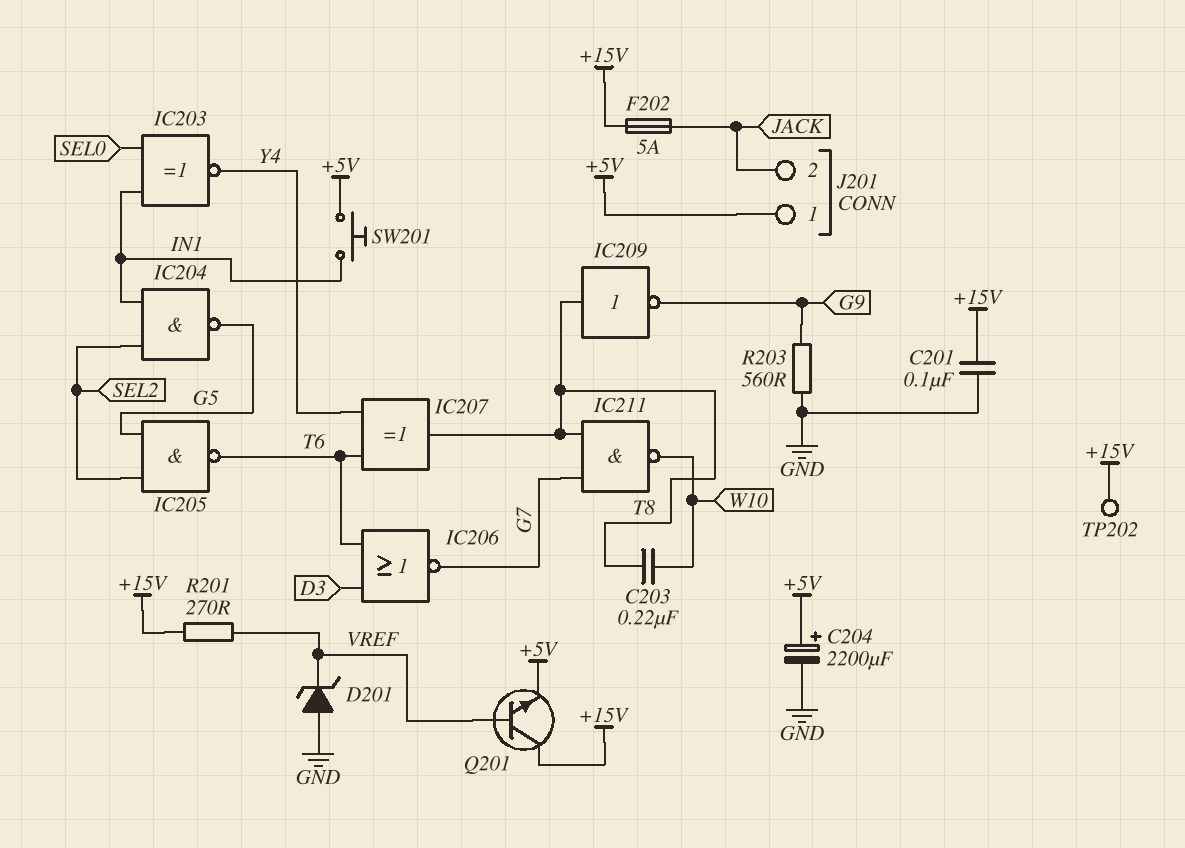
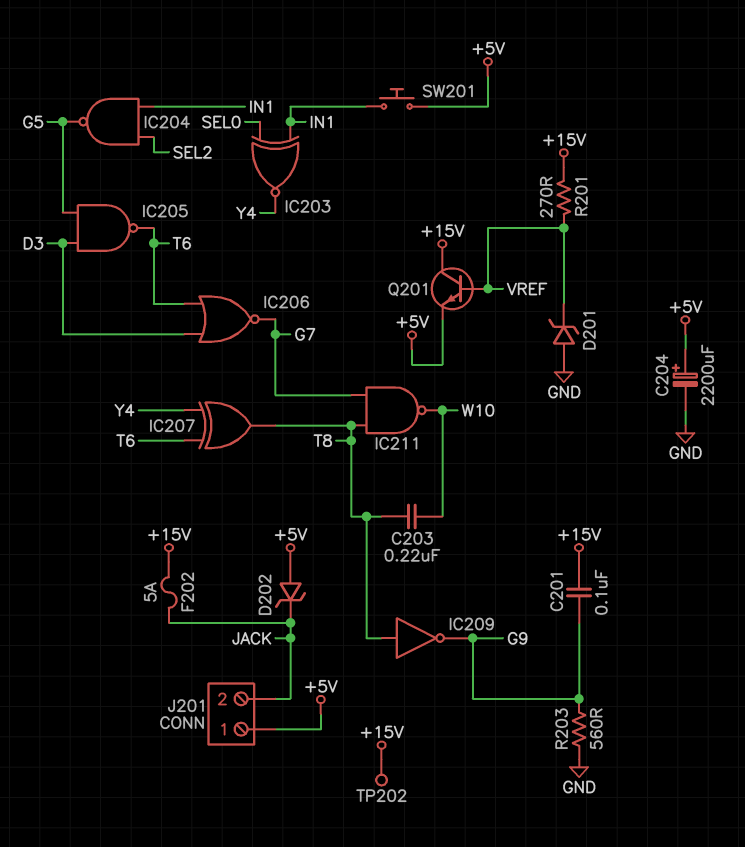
C201: 100nF (+15V, GND) -> 100nF (+15V, G9)
D202: none -> zener (A +5V, K JACK)
IC205: NAND (in G5, in SEL2, out T6) -> NAND (in D3, in G5, out T6)

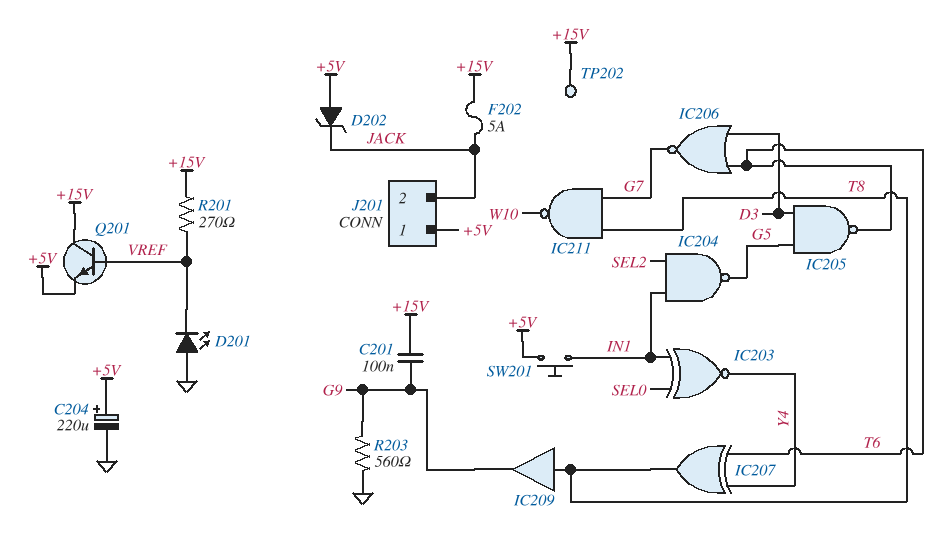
C203: 220nF (T8, W10) -> none
C204: 2200uF (plus +5V, minus GND) -> 220uF (plus +5V, minus GND)
D201: zener (A GND, K VREF) -> LED (A GND, K VREF)
IC209: NOT (in T8, out G9) -> buffer (in T8, out G9)

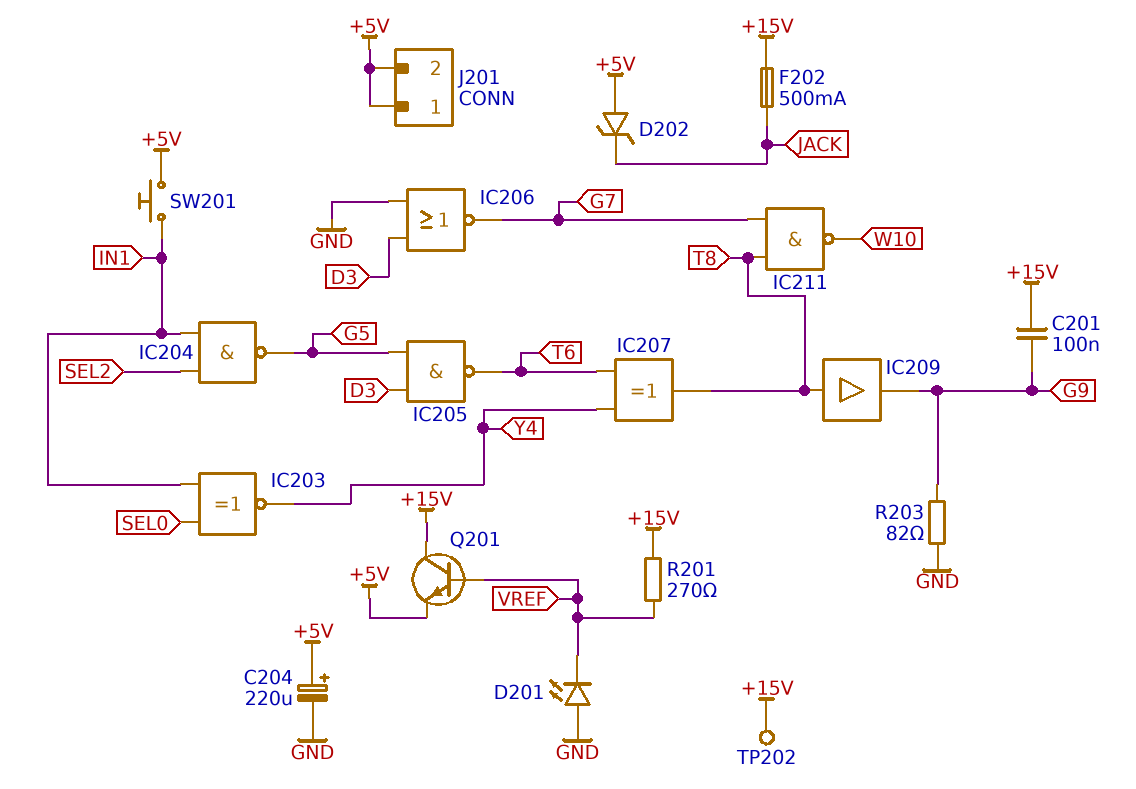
F202: 5A (+15V, JACK) -> 500mA (+15V, JACK)
IC206: NOR (in D3, in T6, out G7) -> NOR (in D3, in GND, out G7)
J201 pin 2: JACK -> +5V
R203: 560 (G9, GND) -> 82 (G9, GND)

